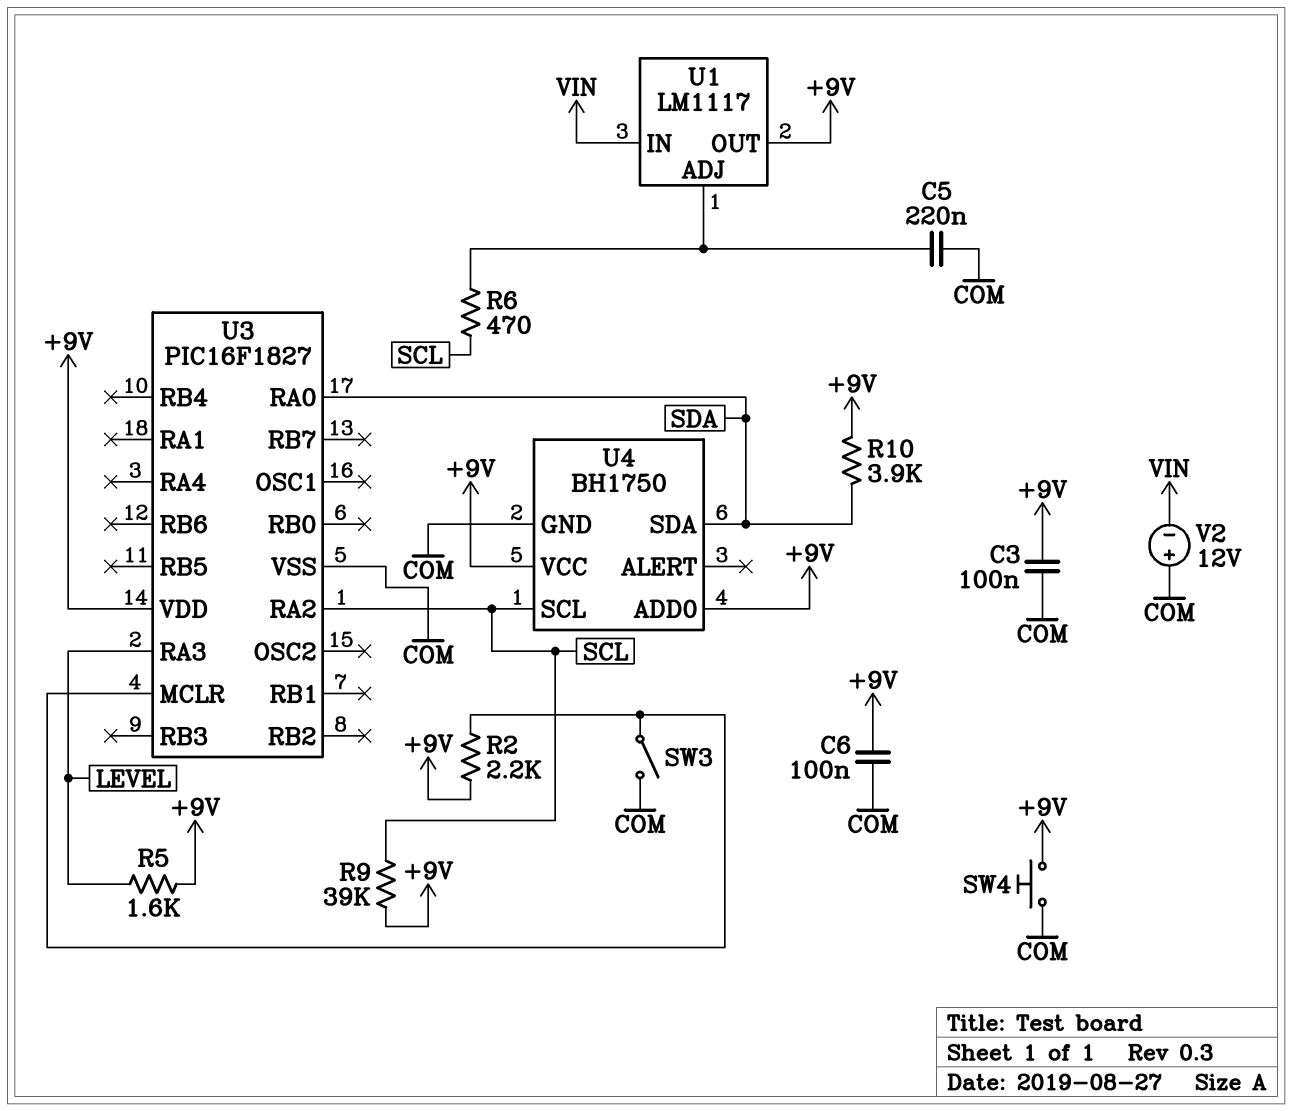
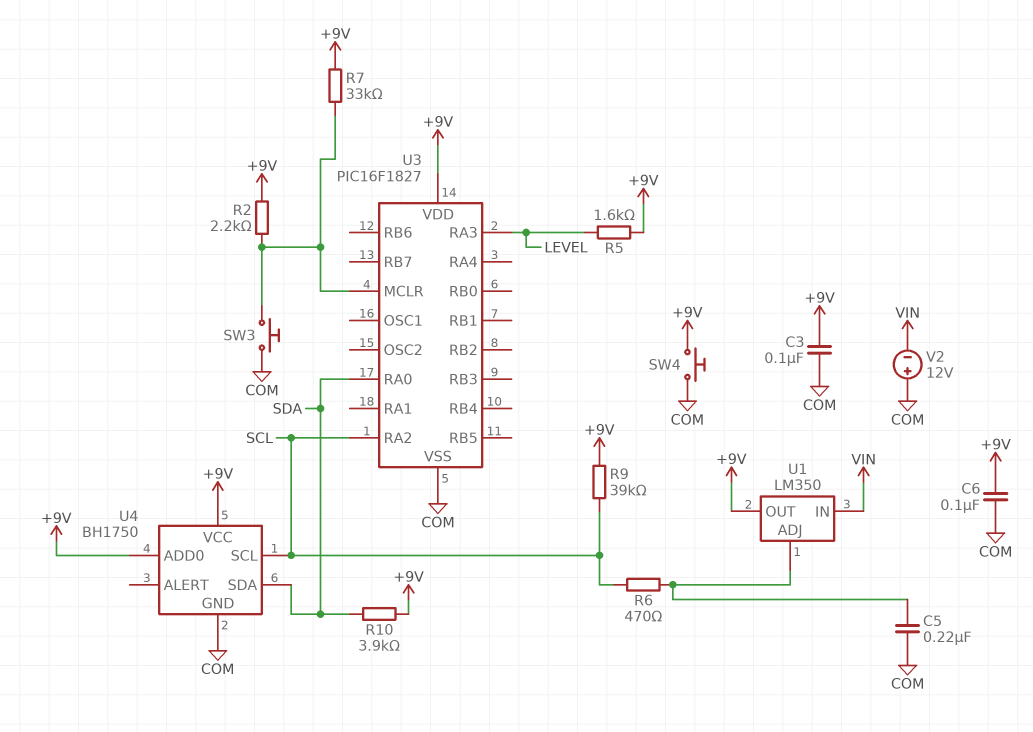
R7: none -> 33k (+9V, U3/MCLR)
SW3: switch (COM, U3/MCLR) -> button (COM, U3/MCLR)
U1: LM1117 -> LM350

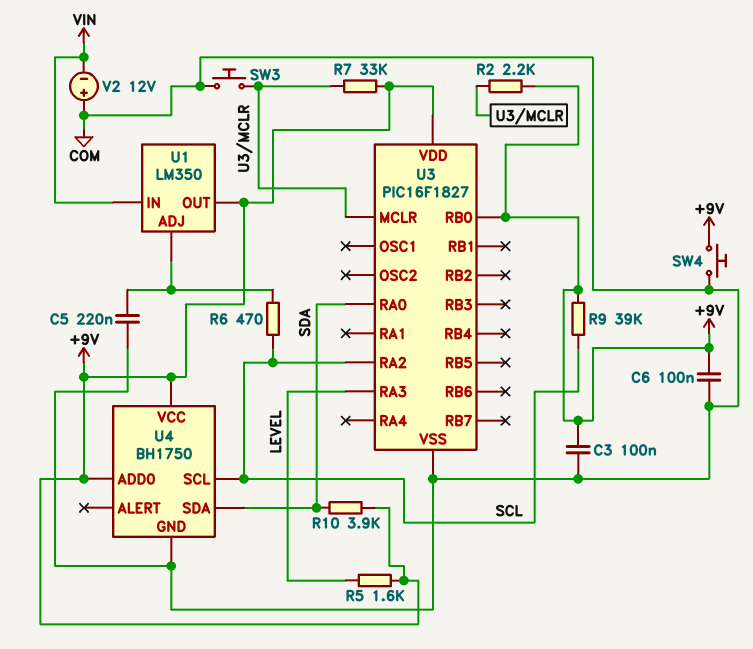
U3 pin RB0: none -> +9V

